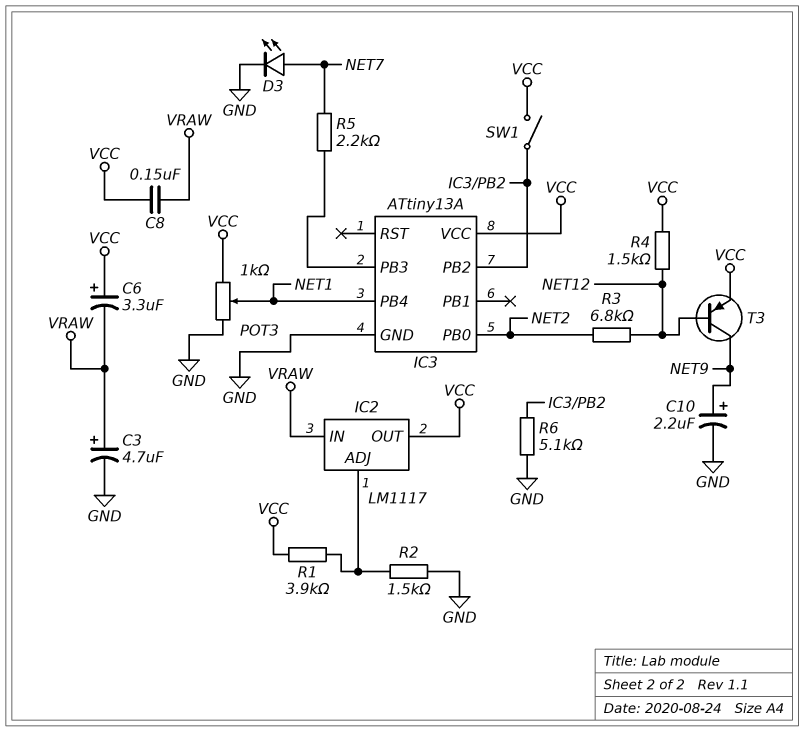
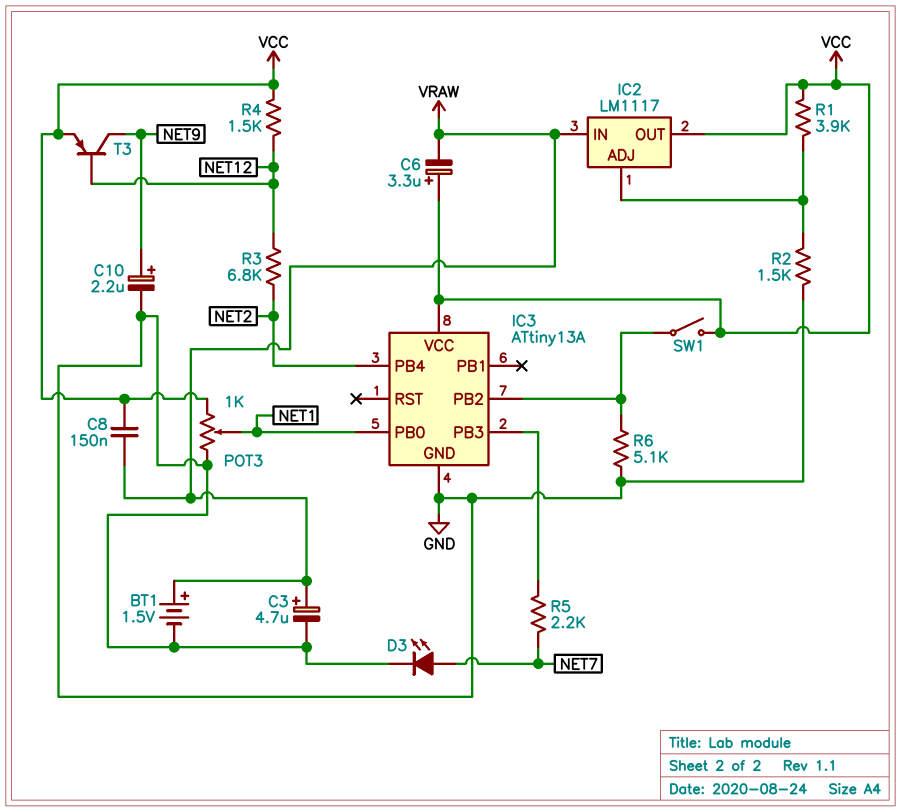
BT1: none -> 1.5V (plus VRAW, minus GND)
IC3 pin PB0: NET2 -> NET1
IC3 pin PB4: NET1 -> NET2

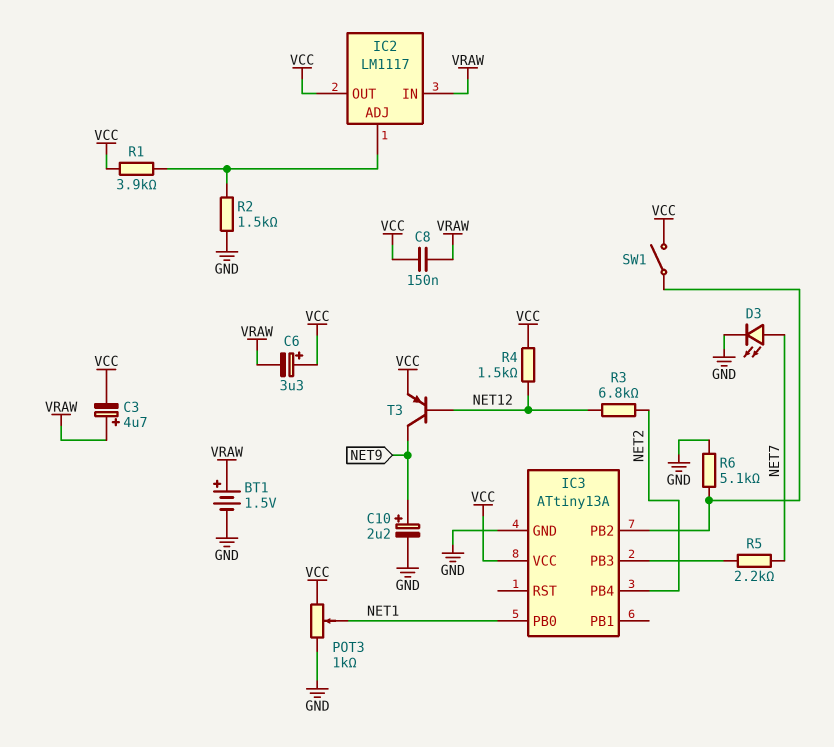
C3: 4.7uF (plus VRAW, minus GND) -> 4.7uF (plus VRAW, minus VCC)

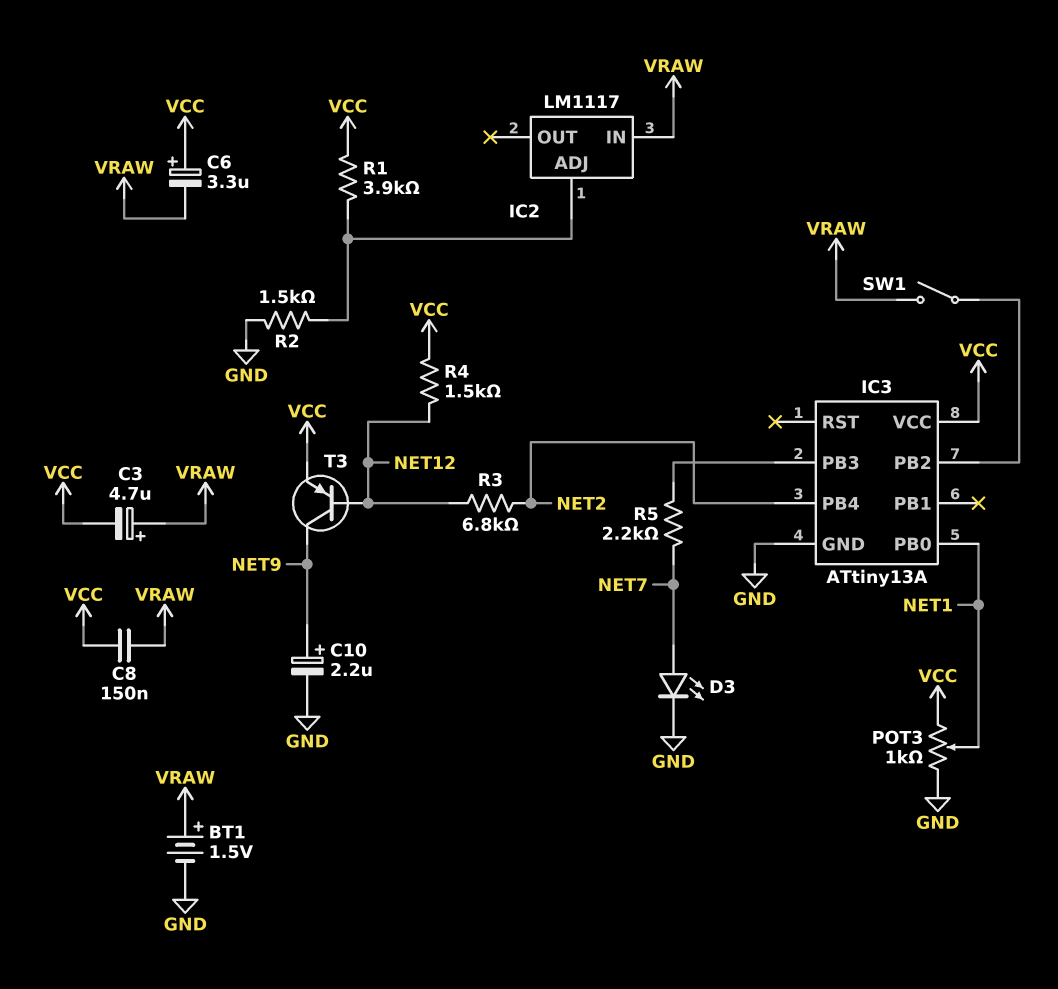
IC2 pin OUT: VCC -> none
R6: 5.1k (GND, IC3/PB2) -> none
SW1: switch (IC3/PB2, VCC) -> switch (IC3/PB2, VRAW)

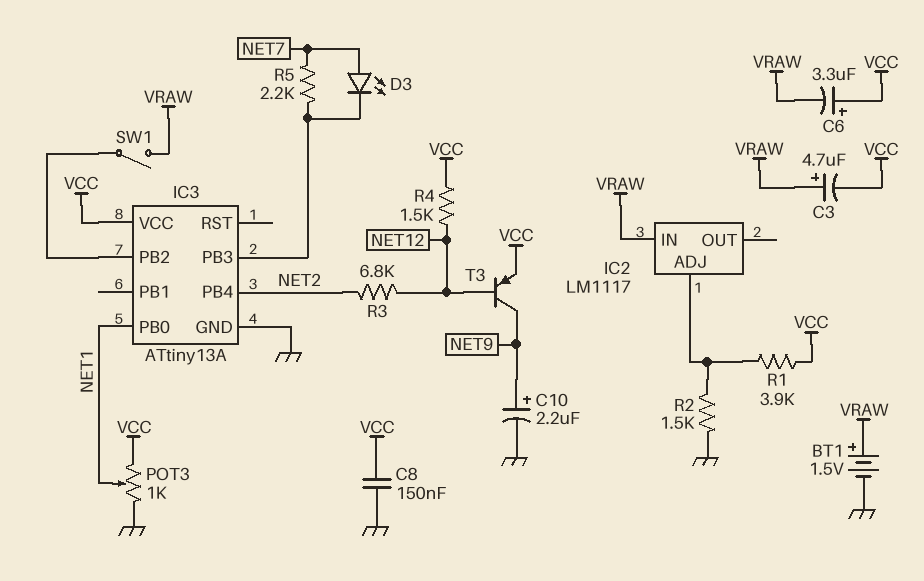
C8: 150nF (VCC, VRAW) -> 150nF (GND, VCC)
D3: LED (A NET7, K GND) -> LED (A NET7, K IC3/PB3)

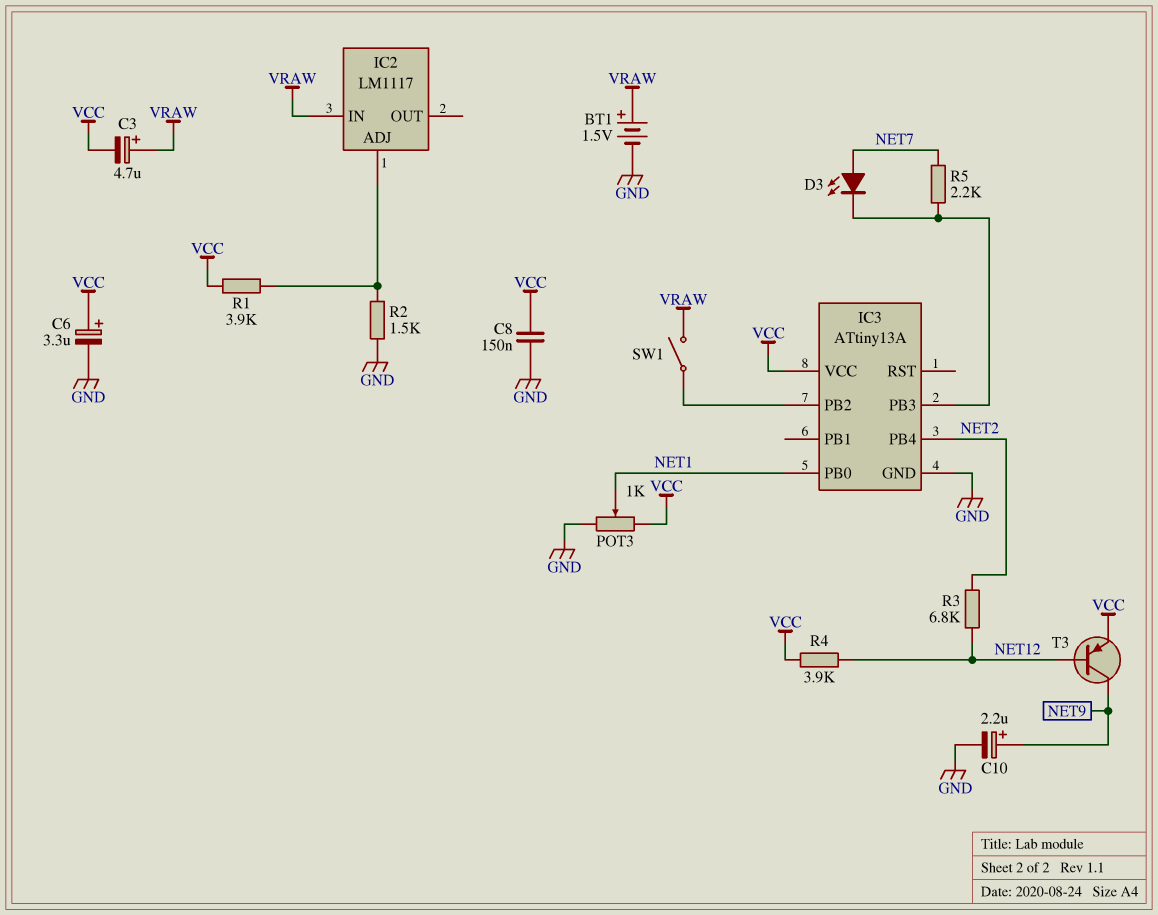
C6: 3.3uF (plus VCC, minus VRAW) -> 3.3uF (plus VCC, minus GND)
R4: 1.5k (NET12, VCC) -> 3.9k (NET12, VCC)

